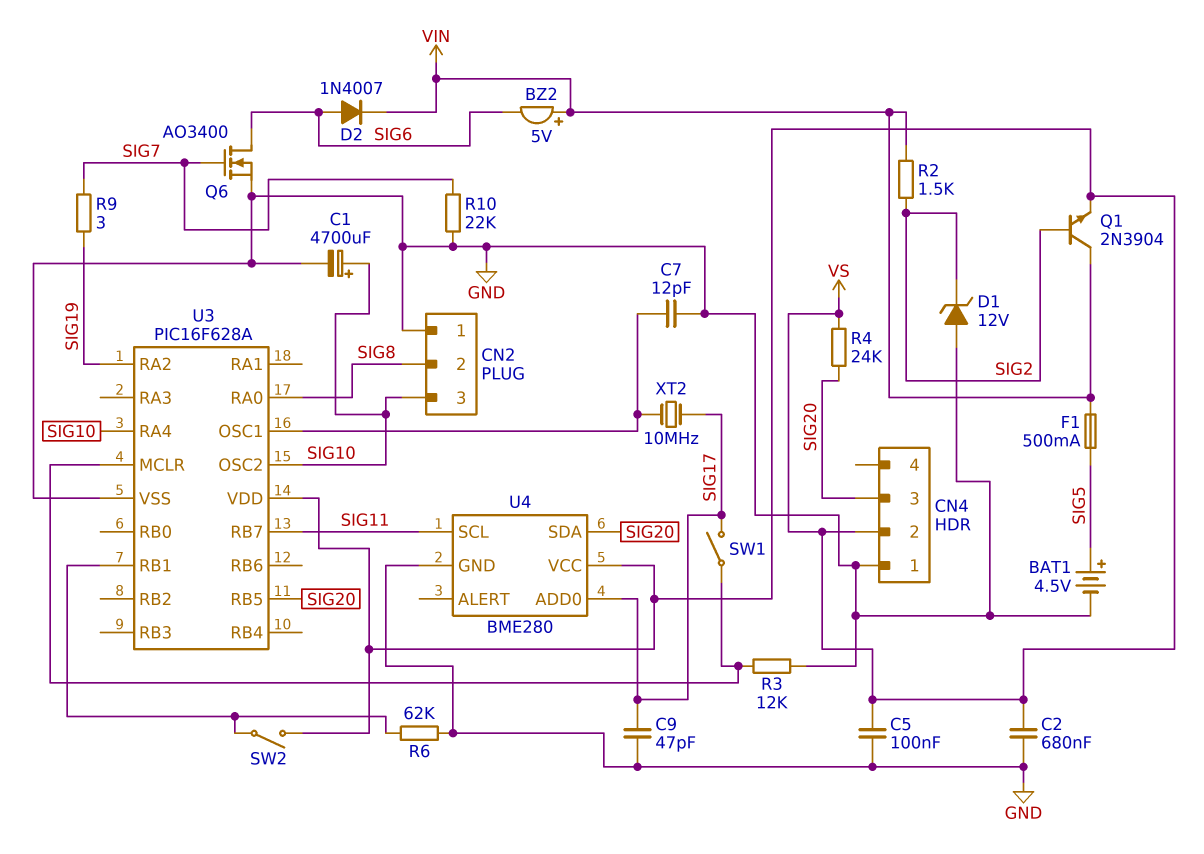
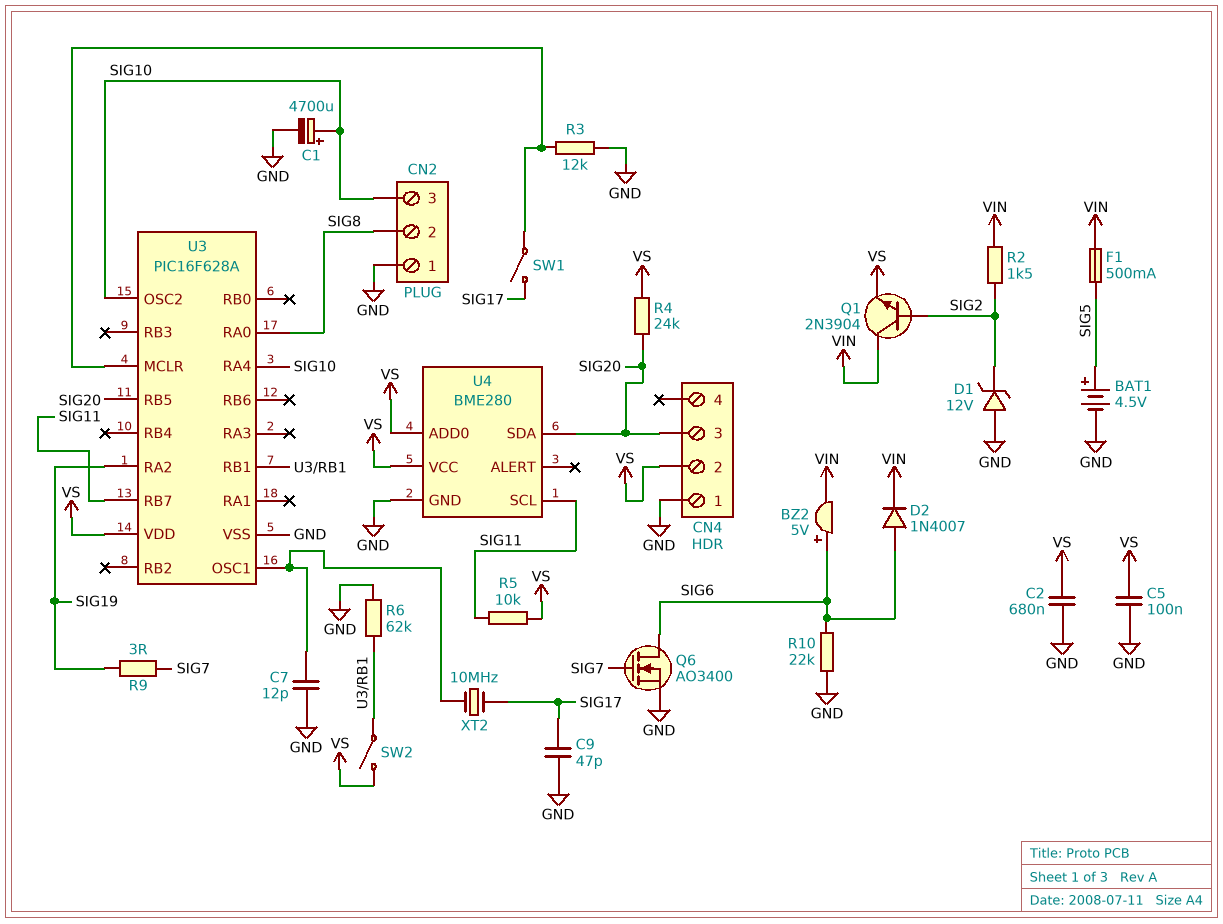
BZ2: buzzer 5V (plus VIN, minus SIG6) -> buzzer 5V (plus SIG6, minus VIN)
R5: none -> 10k (SIG11, VS)
R10: 22k (GND, SIG7) -> 22k (GND, SIG6)
U4 pin ADD0: SIG17 -> VS

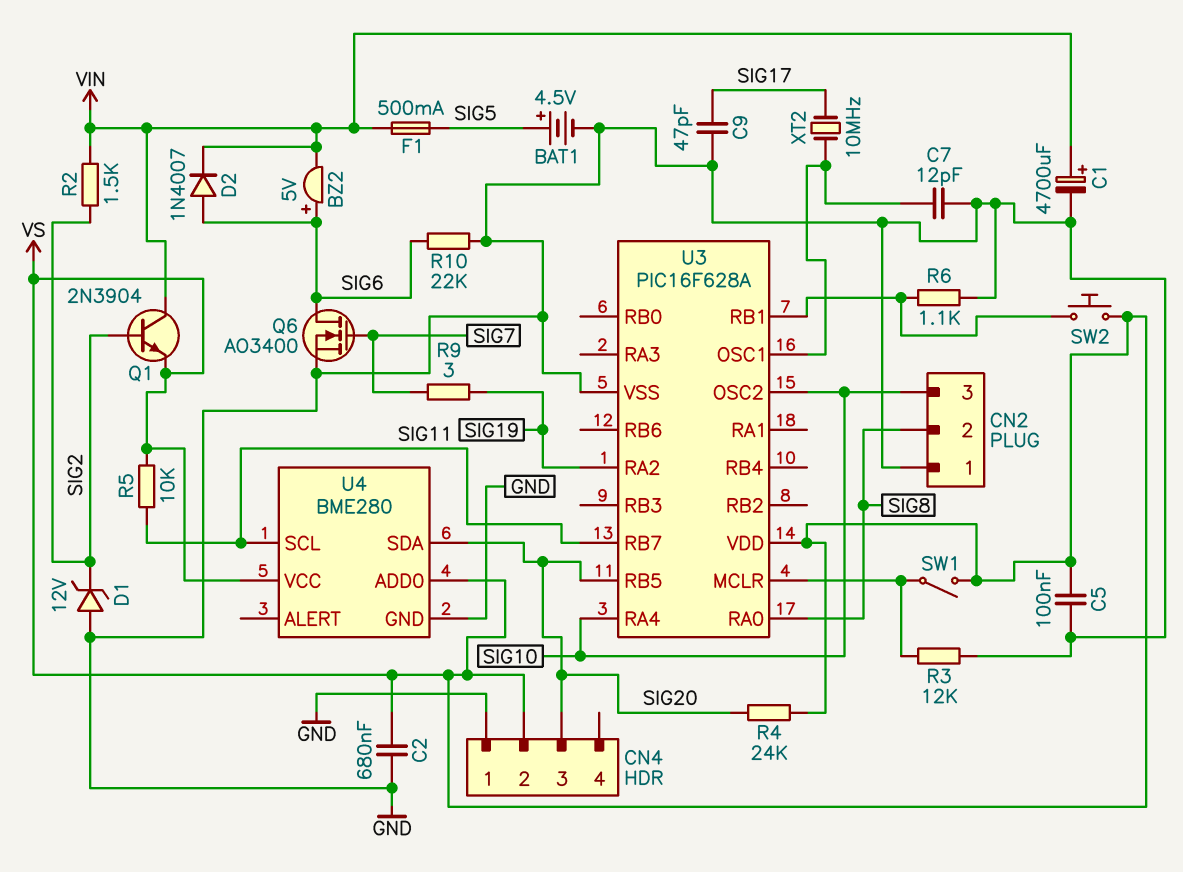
C1: 4700uF (plus SIG10, minus GND) -> 4700uF (plus VIN, minus GND)
R6: 62k (GND, U3/RB1) -> 1.1k (GND, U3/RB1)
SW1: switch (SIG17, U3/MCLR) -> switch (U3/MCLR, VS)
SW2: switch (U3/RB1, VS) -> button (U3/RB1, VS)

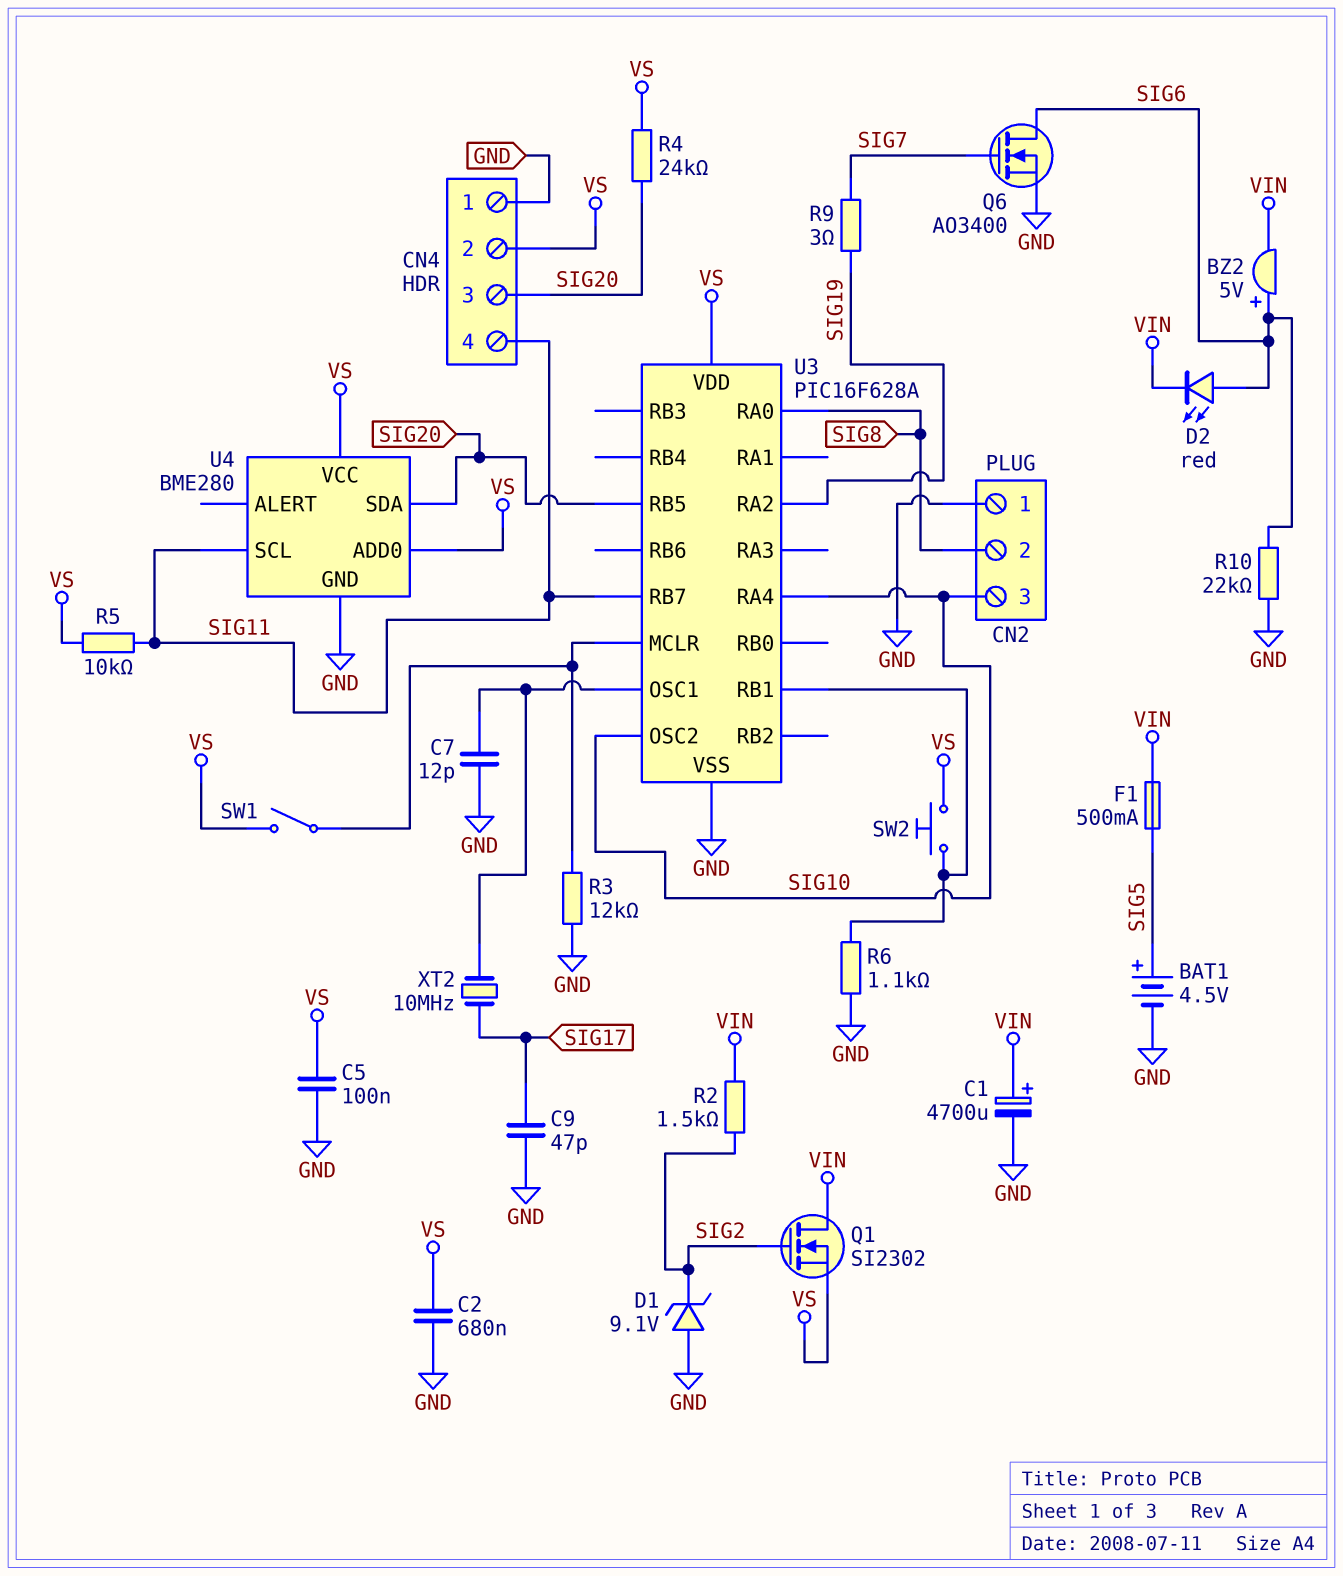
CN4 pin 4: none -> SIG11
D1: zener 12V (A GND, K SIG2) -> zener 9.1V (A GND, K SIG2)
D2: diode 1N4007 (A SIG6, K VIN) -> LED red (A SIG6, K VIN)
Q1: NPN 2N3904 (B SIG2, C VIN, E VS) -> NMOS SI2302 (G SIG2, D VIN, S VS)

